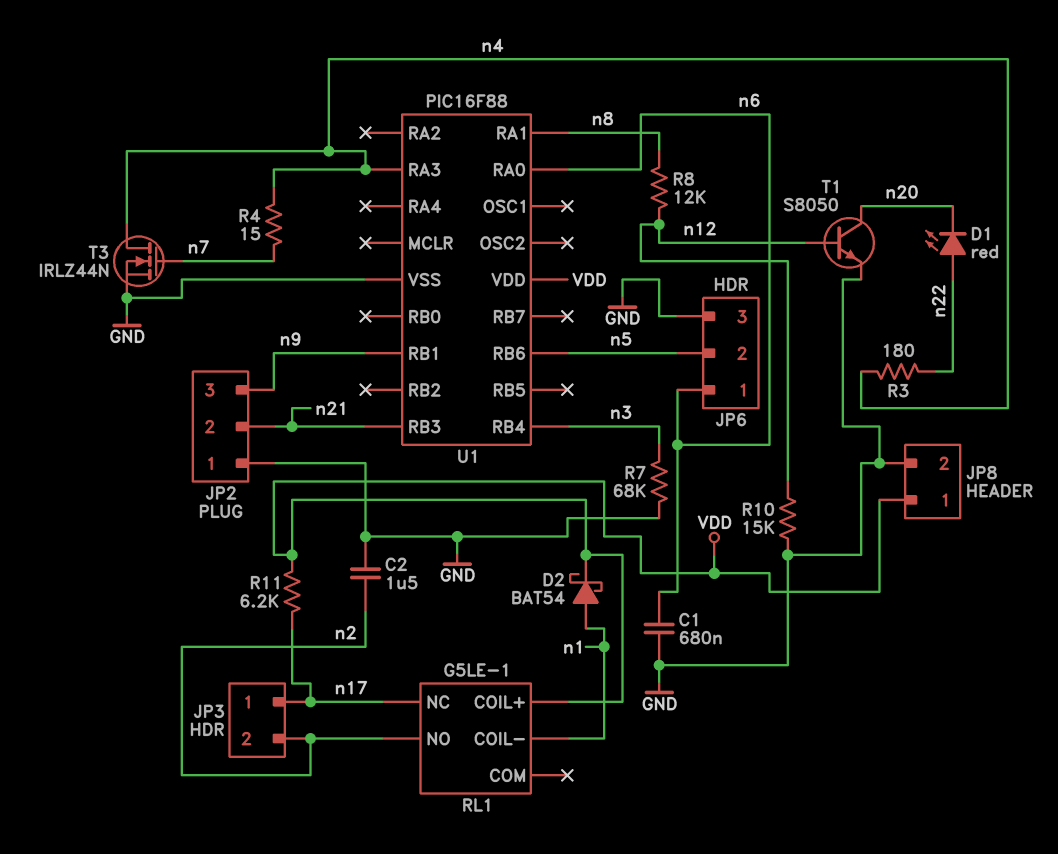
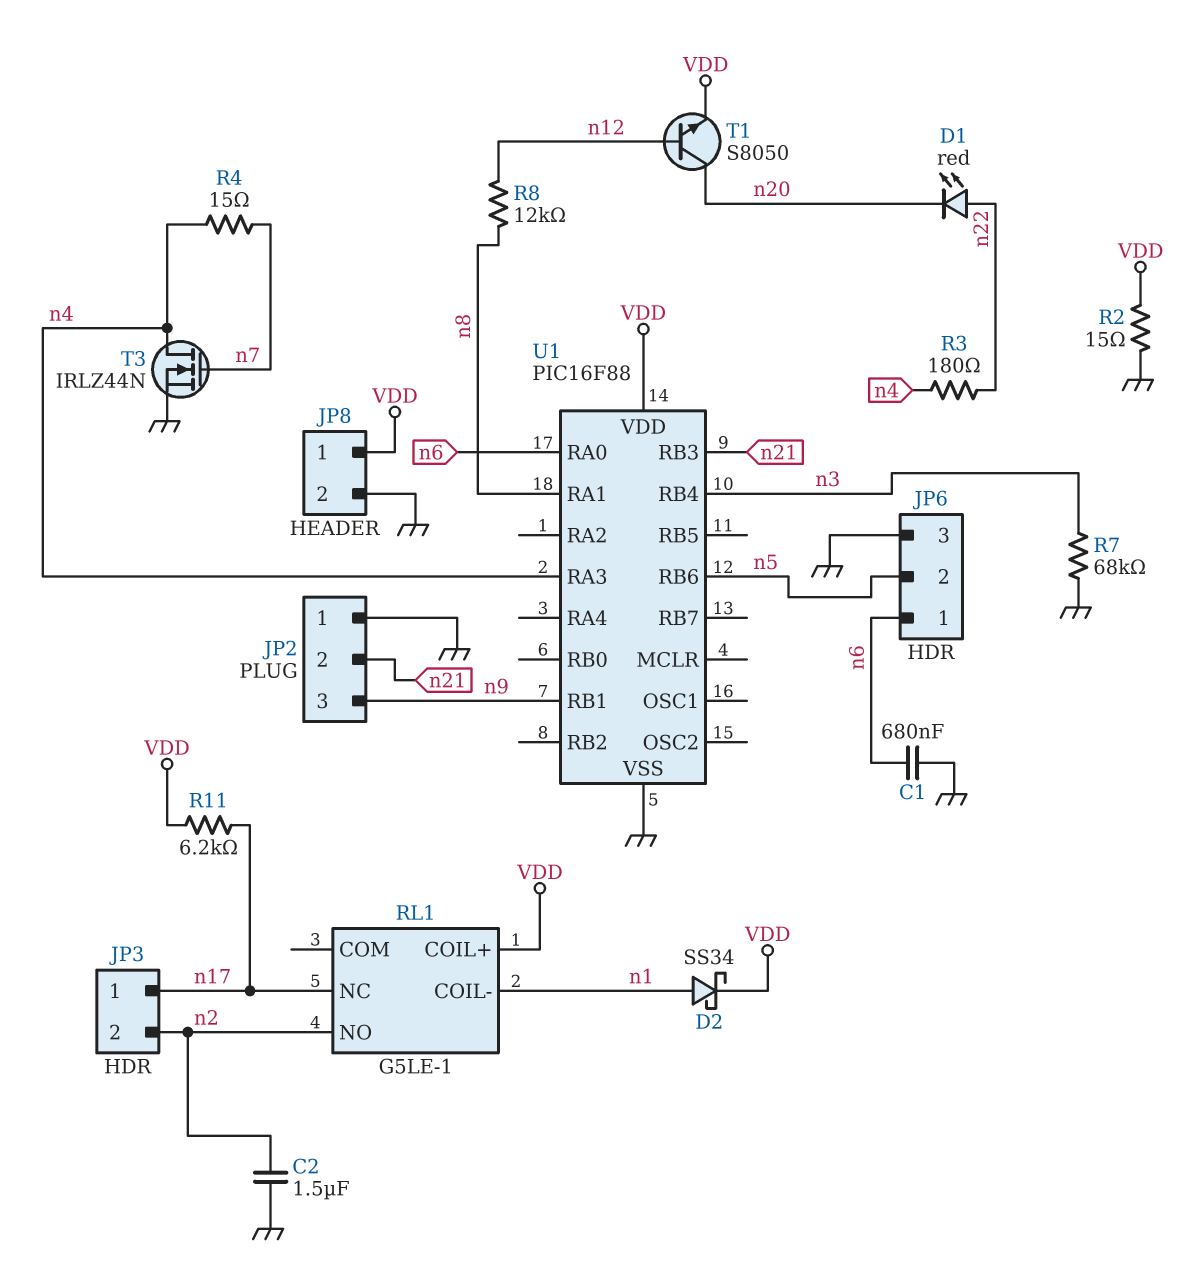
D2: schottky BAT54 (A n1, K VDD) -> schottky SS34 (A n1, K VDD)
R2: none -> 15 (GND, VDD)
R10: 15k (GND, n12) -> none
T1: NPN S8050 (B n12, C n20, E GND) -> NPN S8050 (B n12, C n20, E VDD)

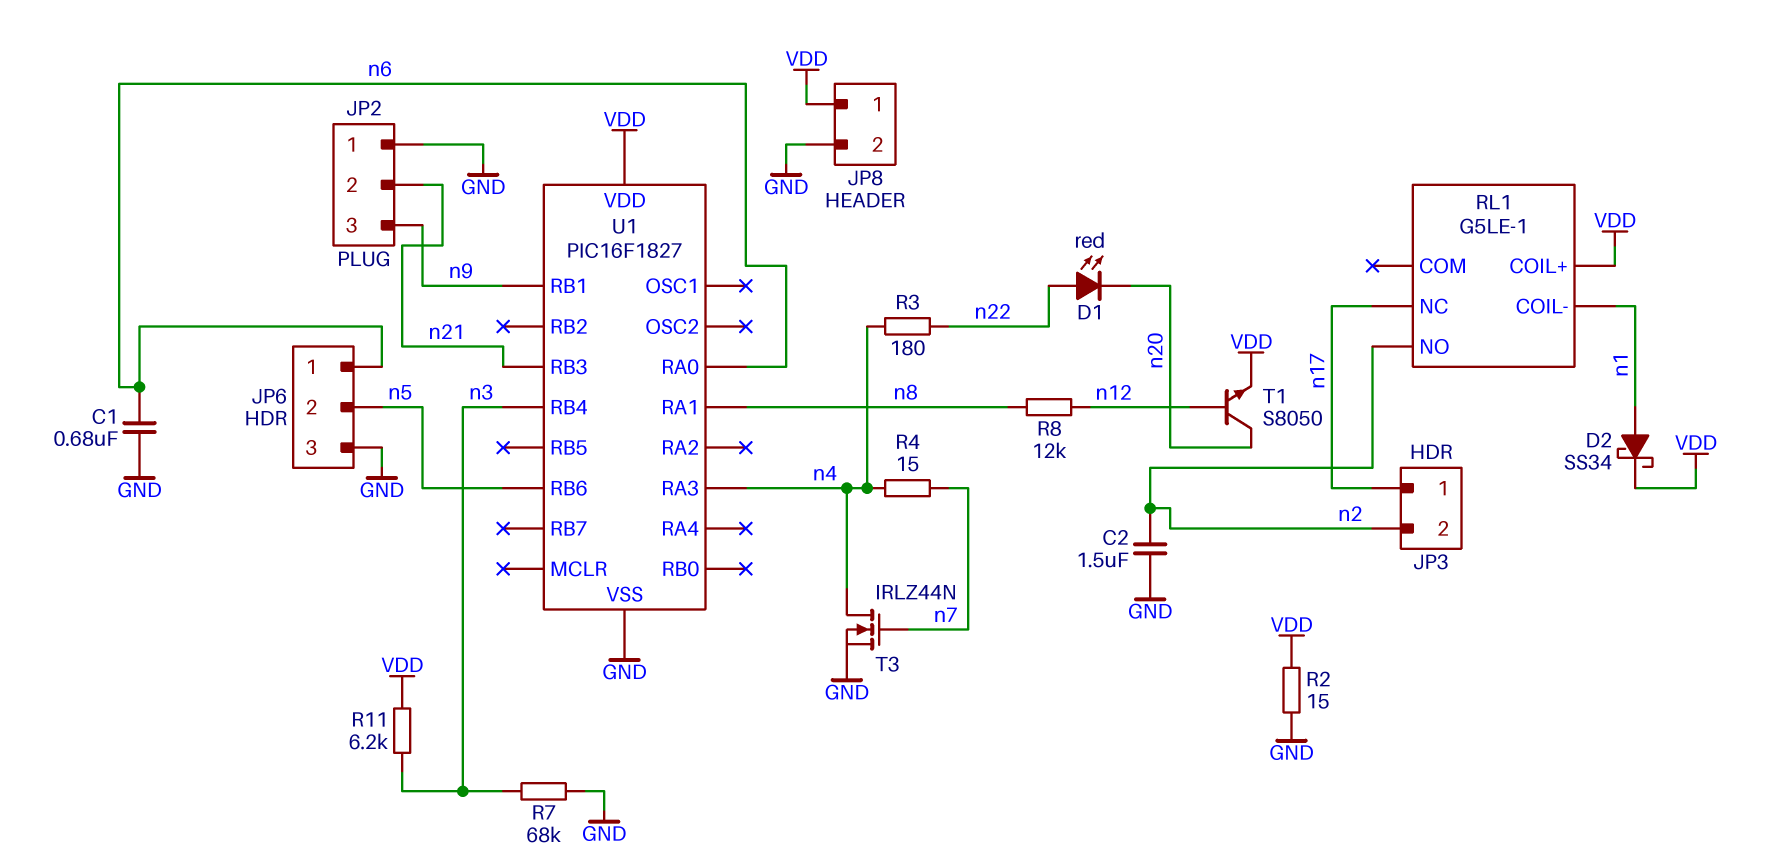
R11: 6.2k (VDD, n17) -> 6.2k (VDD, n3)
U1: PIC16F88 -> PIC16F1827

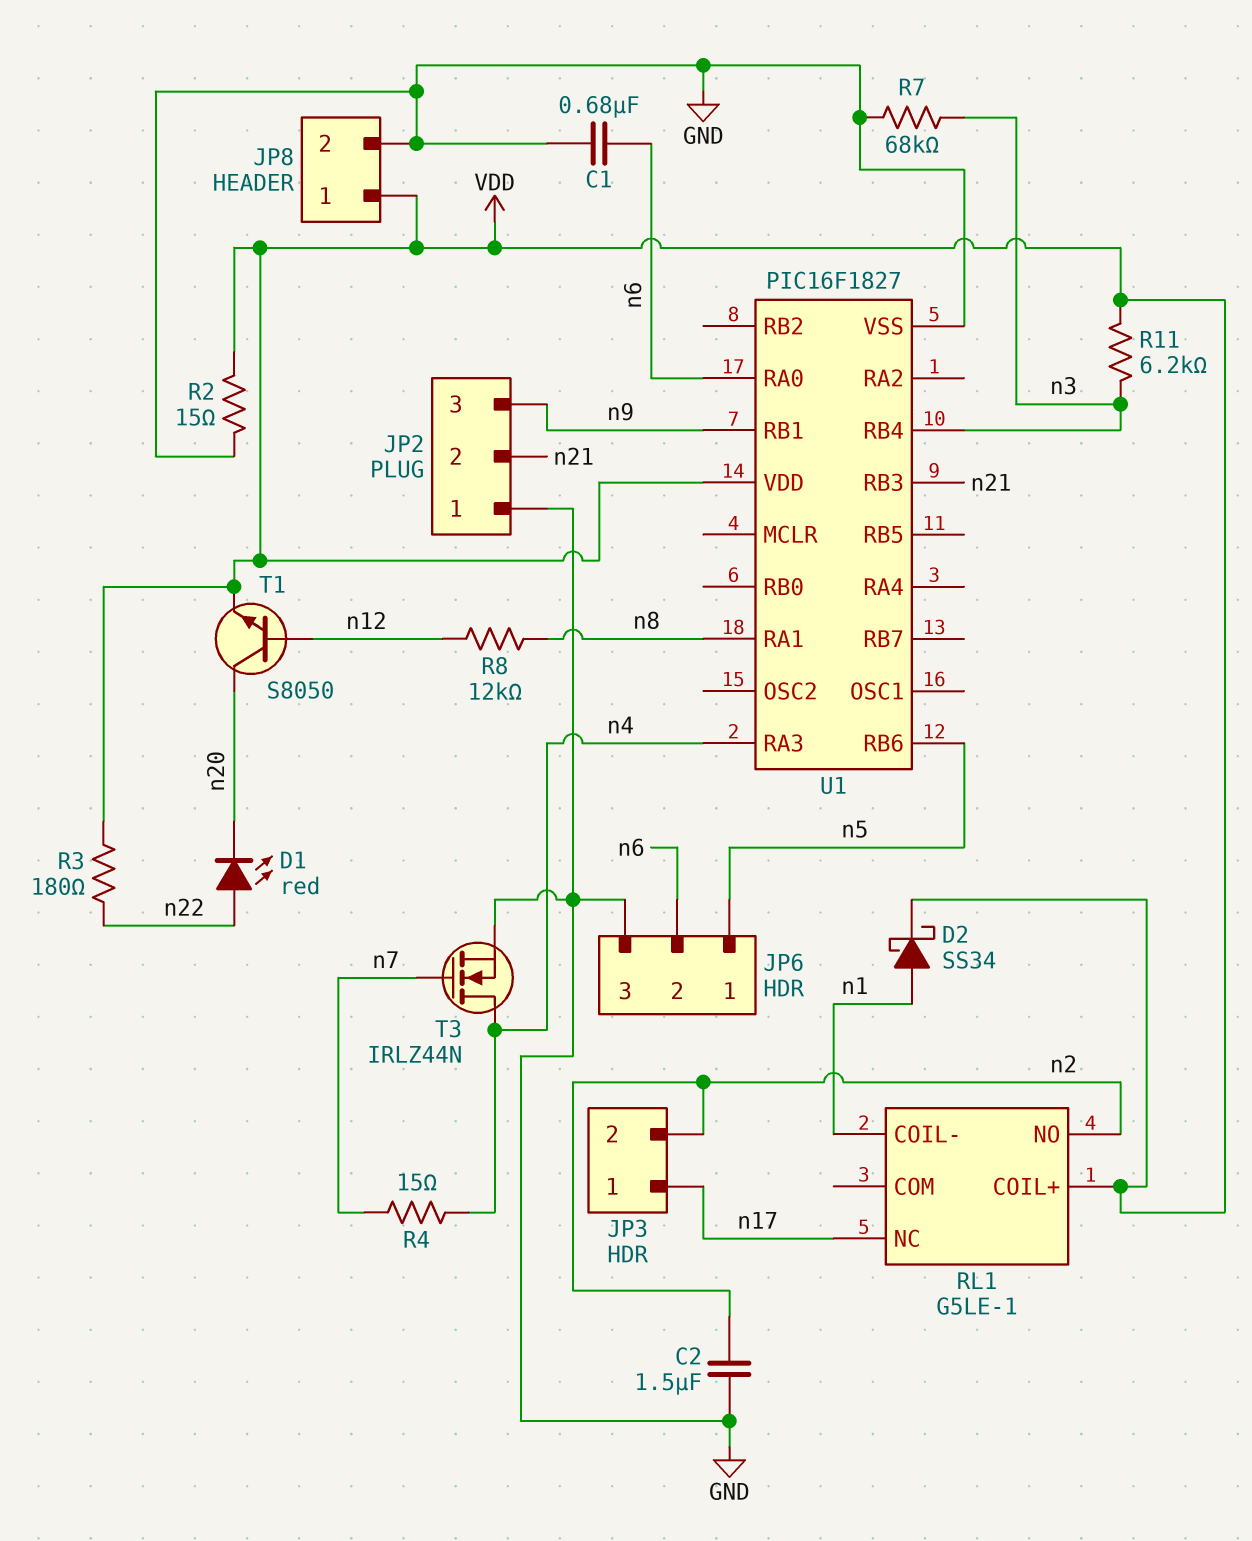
JP6 pin 1: n6 -> n5
JP6 pin 2: n5 -> n6
R3: 180 (n4, n22) -> 180 (VDD, n22)

